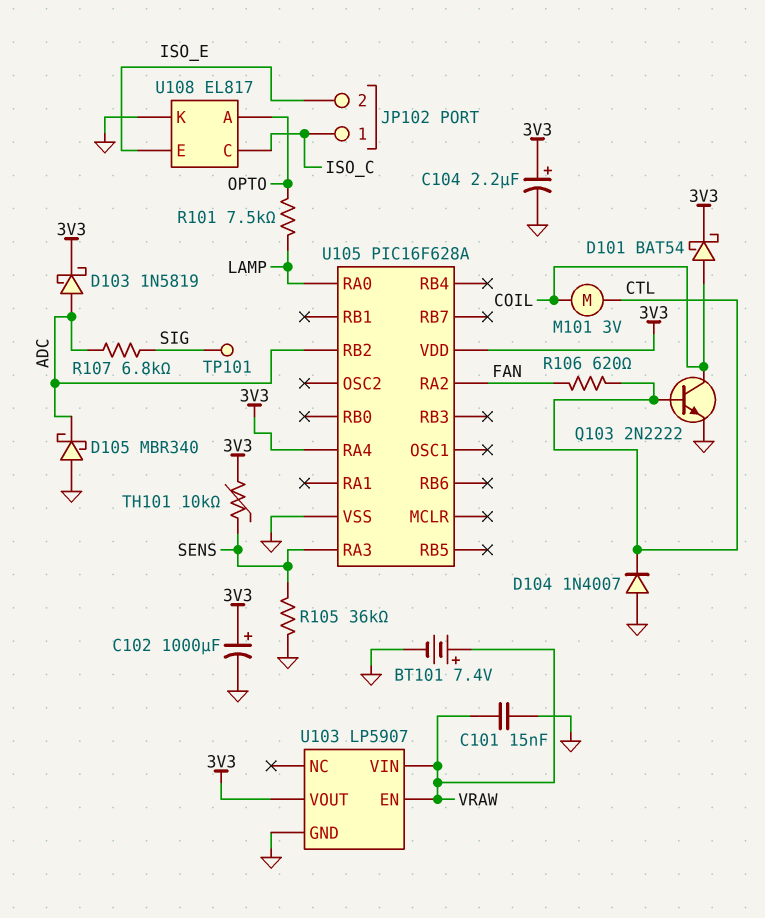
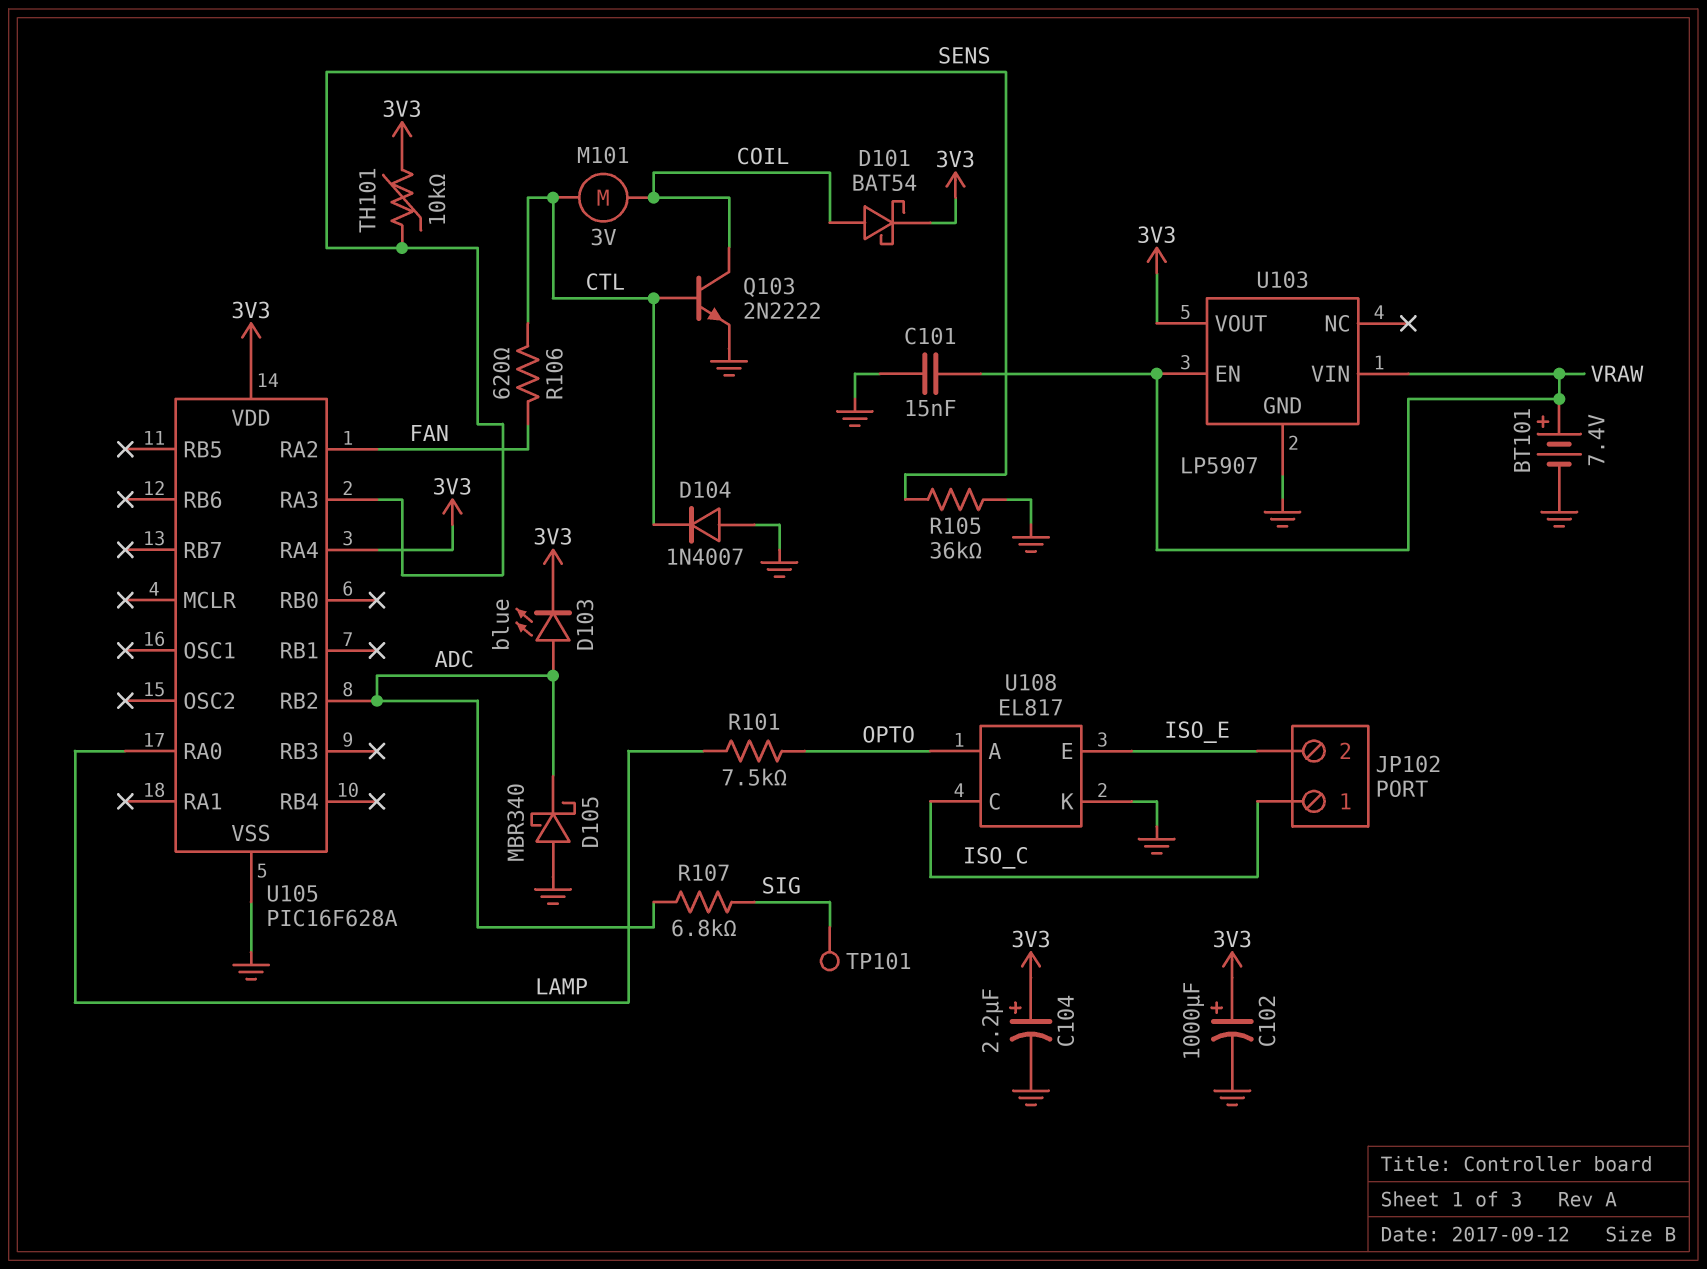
D103: schottky 1N5819 (A ADC, K 3V3) -> LED blue (A ADC, K 3V3)

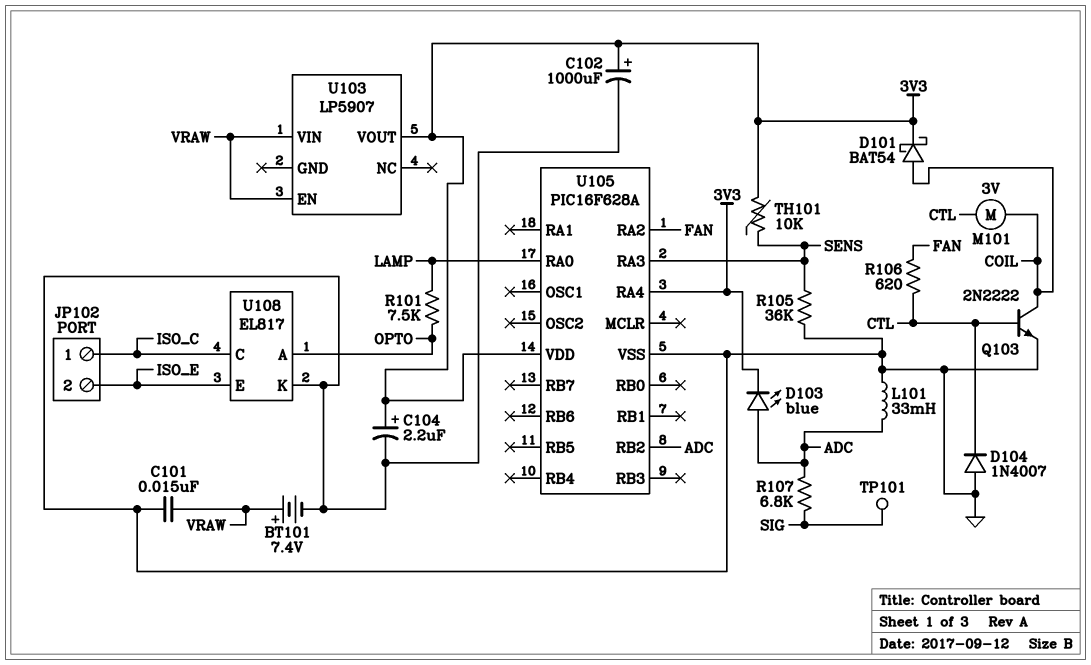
D105: schottky MBR340 (A GND, K ADC) -> none
L101: none -> 33mH (ADC, GND)
U103 pin GND: GND -> none

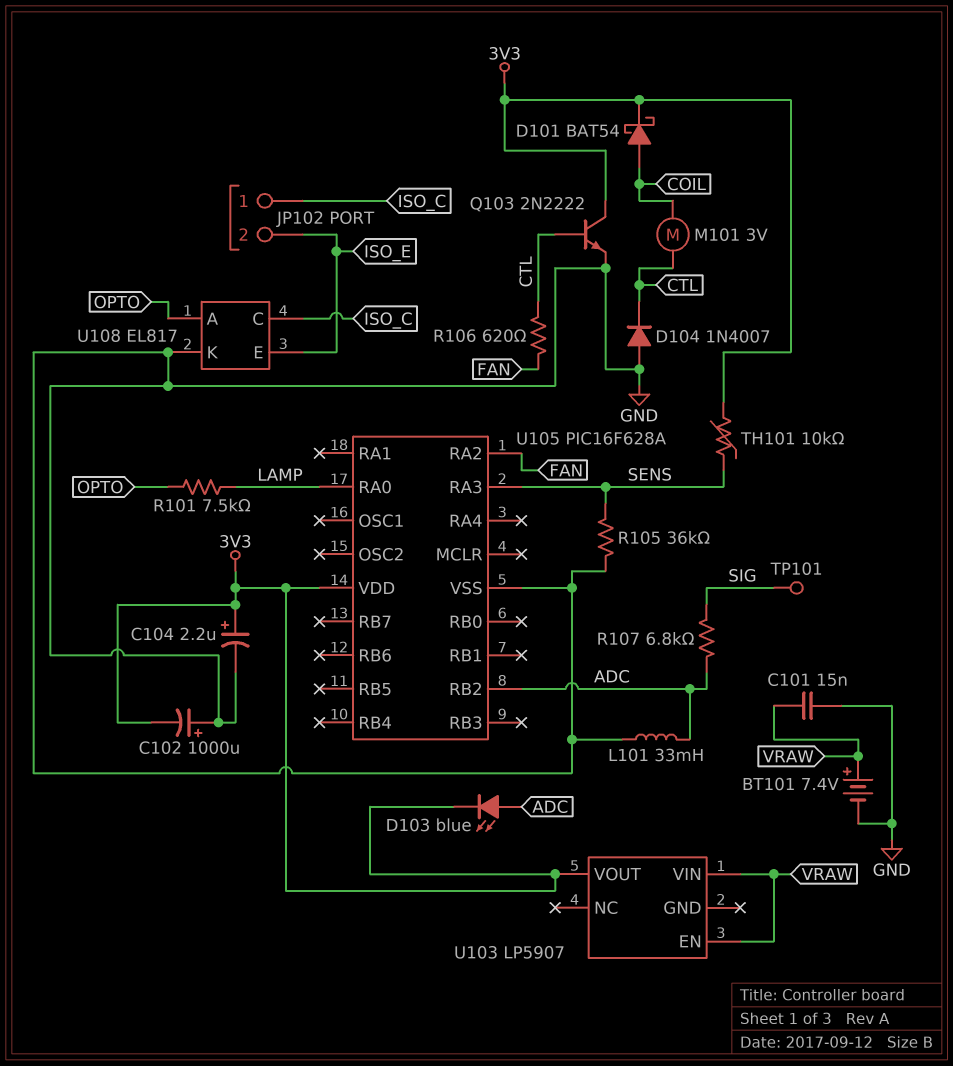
C102: 1000uF (plus 3V3, minus GND) -> 1000uF (plus GND, minus 3V3)
Q103: NPN 2N2222 (B CTL, C COIL, E GND) -> NPN 2N2222 (B CTL, C 3V3, E GND)
U105 pin RA4: 3V3 -> none

